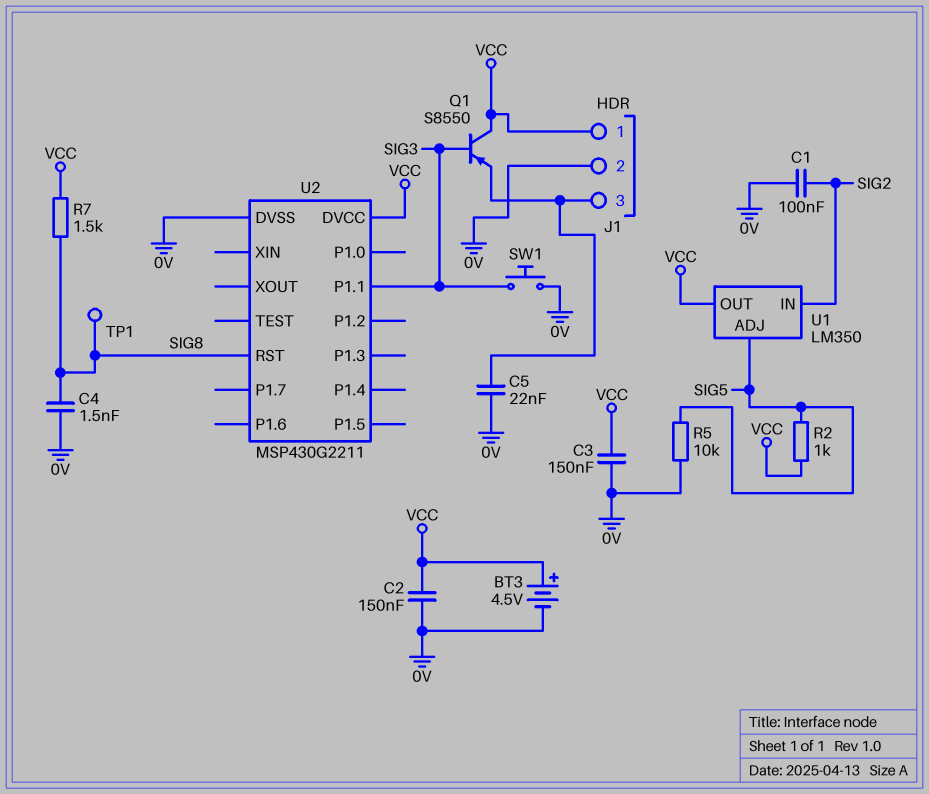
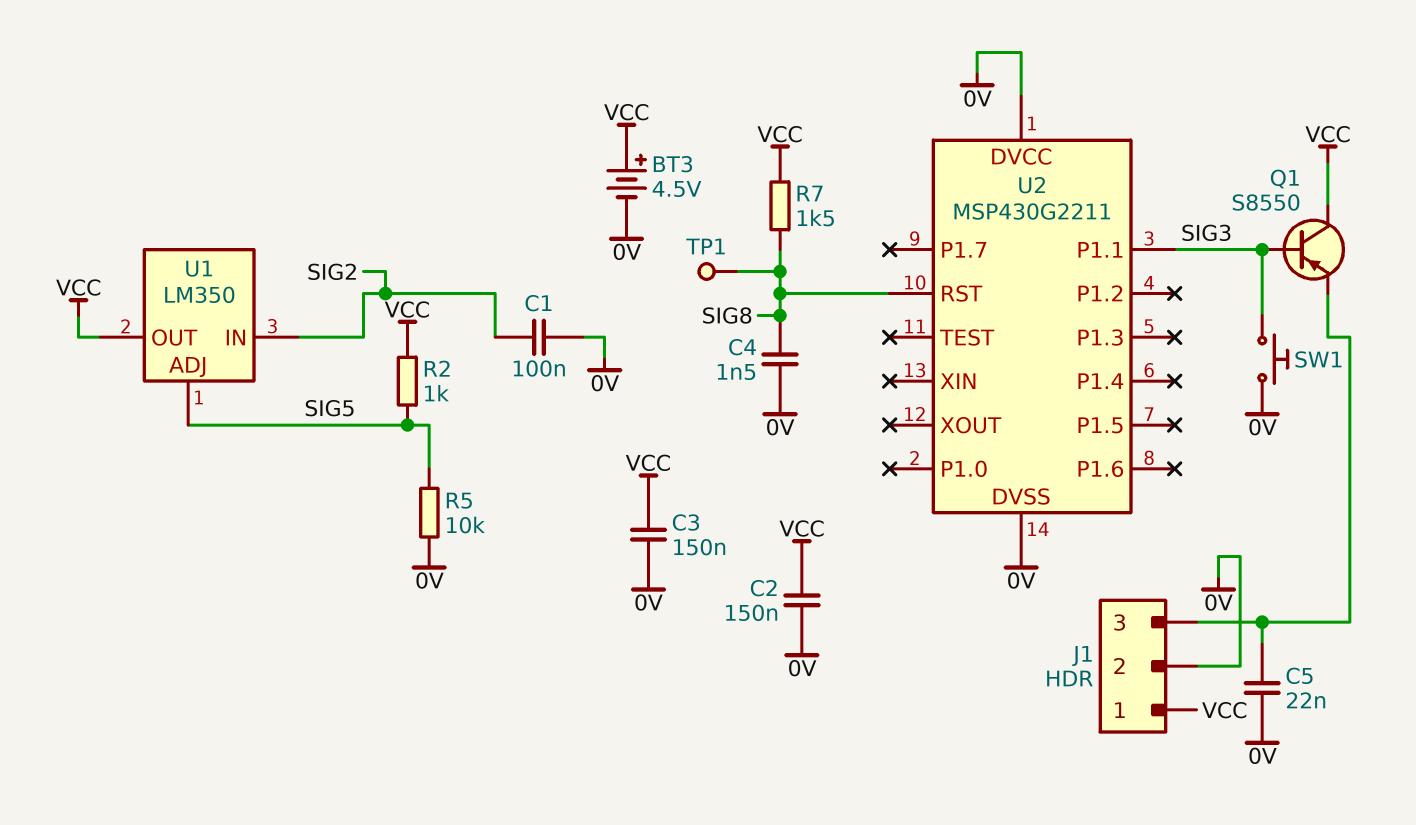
U2 pin DVCC: VCC -> 0V

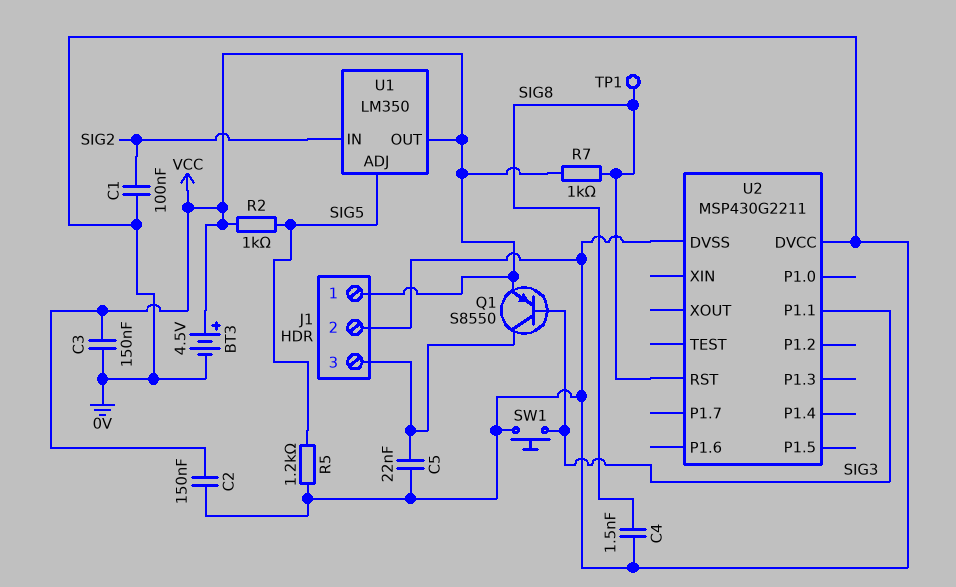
Q1: PNP S8550 (B SIG3, C VCC, E J1/3) -> PNP S8550 (B SIG3, C J1/3, E VCC)
R5: 10k (0V, SIG5) -> 1.2k (0V, SIG5)
R7: 1.5k (SIG8, VCC) -> 1k (SIG8, VCC)

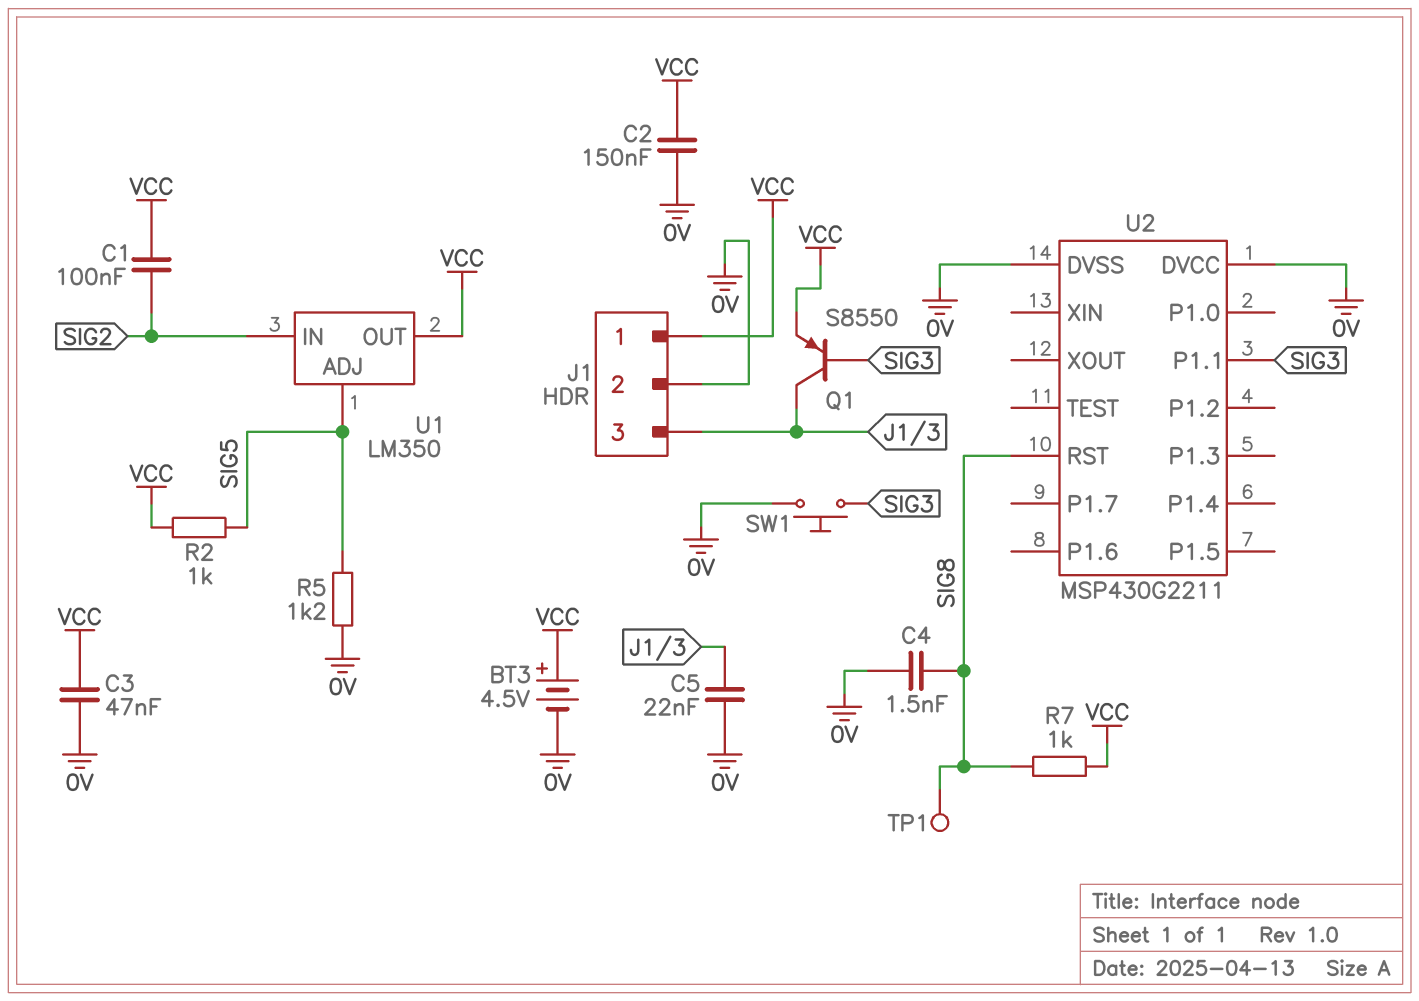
C1: 100nF (0V, SIG2) -> 100nF (SIG2, VCC)
C3: 150nF (0V, VCC) -> 47nF (0V, VCC)

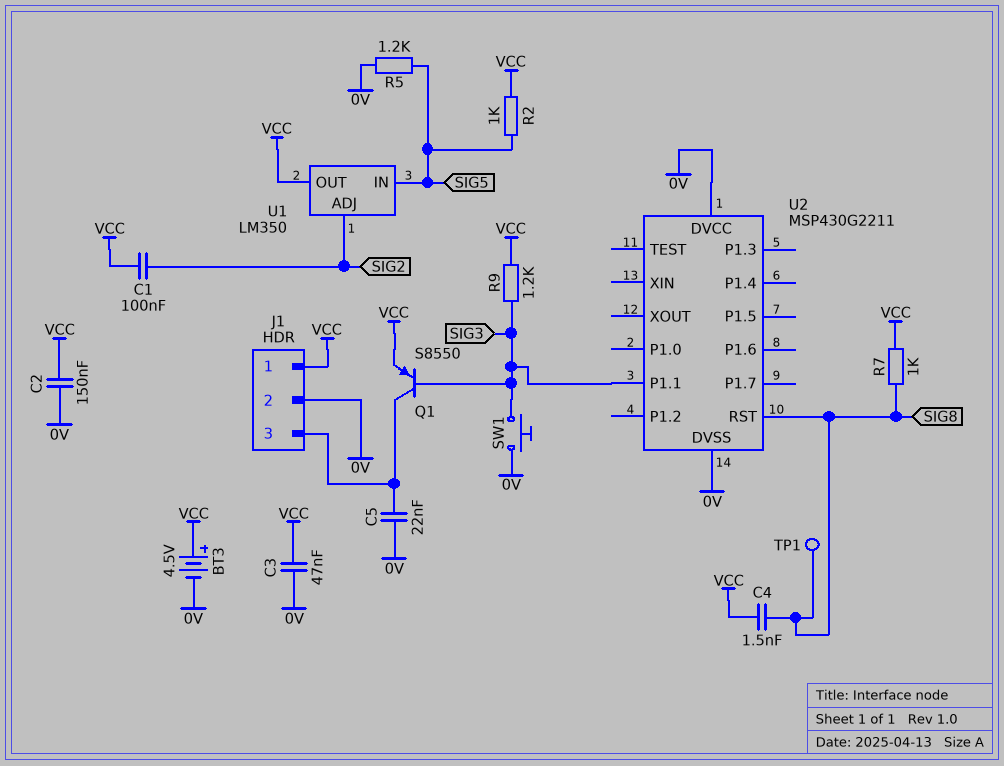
C4: 1.5nF (0V, SIG8) -> 1.5nF (SIG8, VCC)
R9: none -> 1.2k (SIG3, VCC)
U1 pin ADJ: SIG5 -> SIG2
U1 pin IN: SIG2 -> SIG5

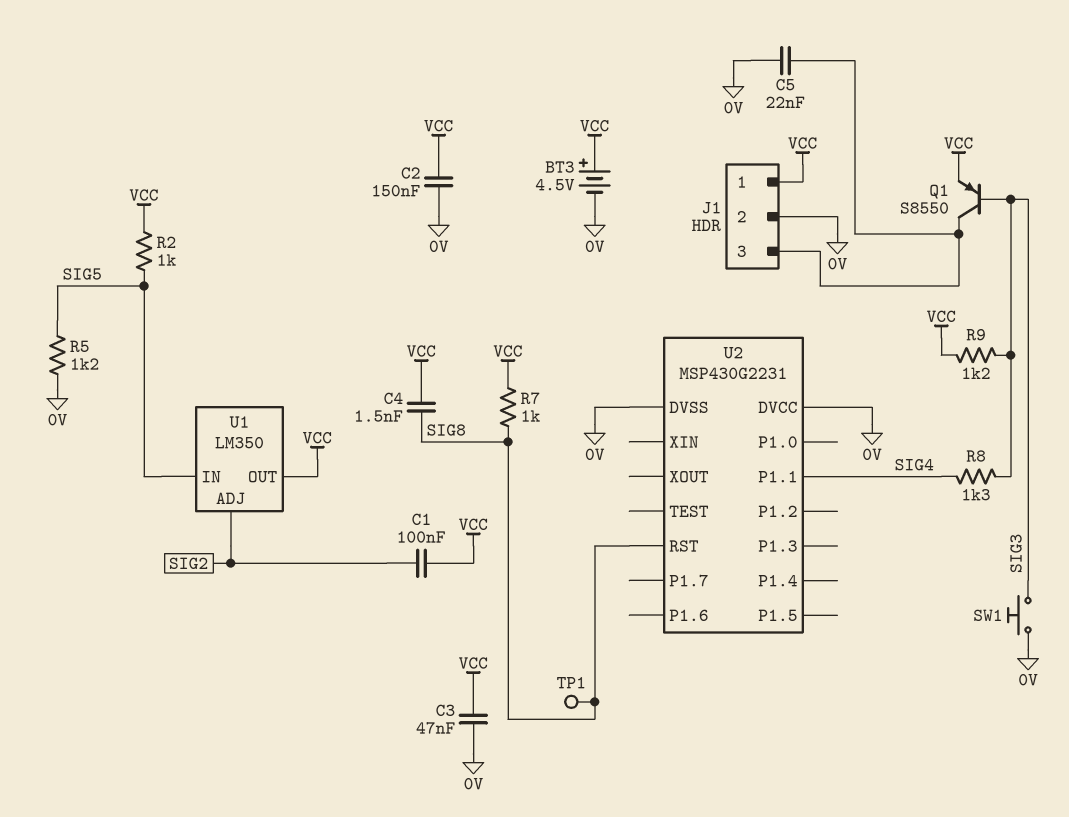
R8: none -> 1.3k (SIG3, SIG4)
U2: MSP430G2211 -> MSP430G2231
U2 pin P1.1: SIG3 -> SIG4

